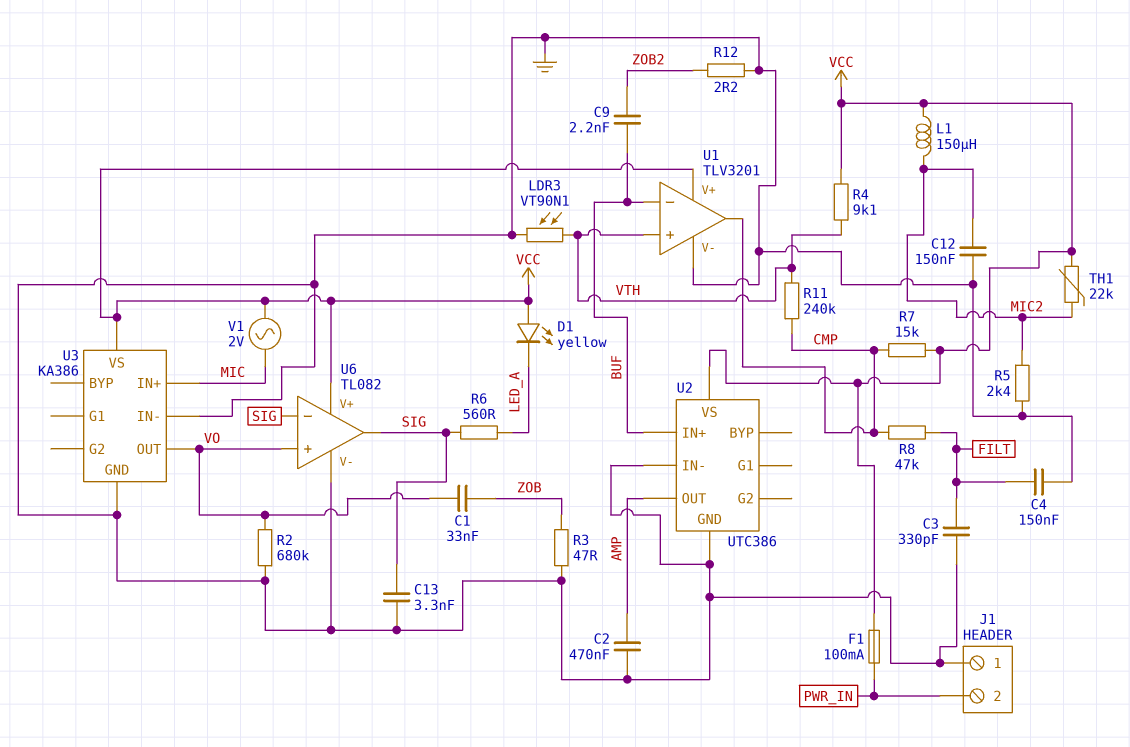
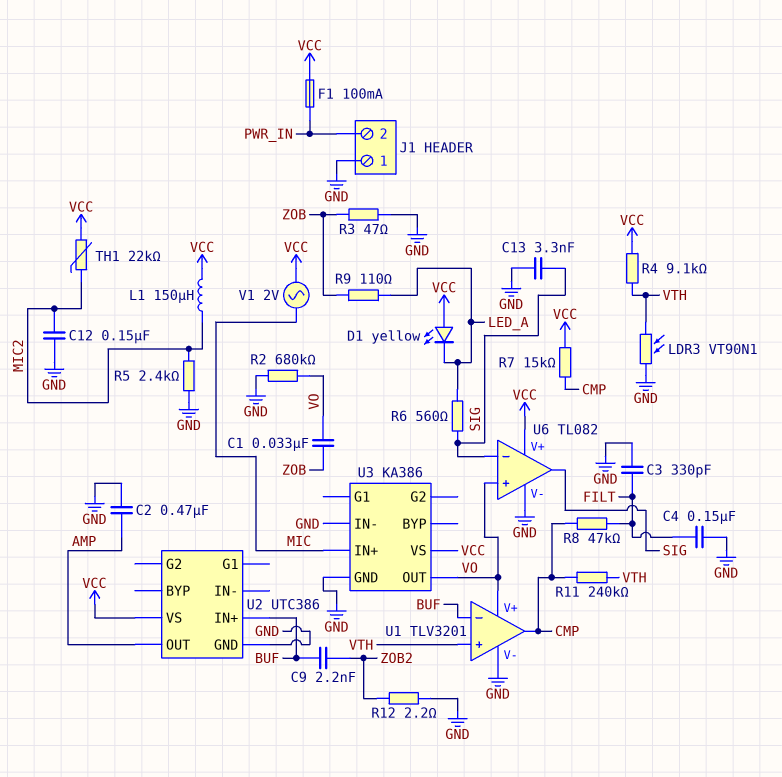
R9: none -> 110 (LED_A, ZOB)
U1 pin V+: VCC -> VO
U2 pin IN-: GND -> none

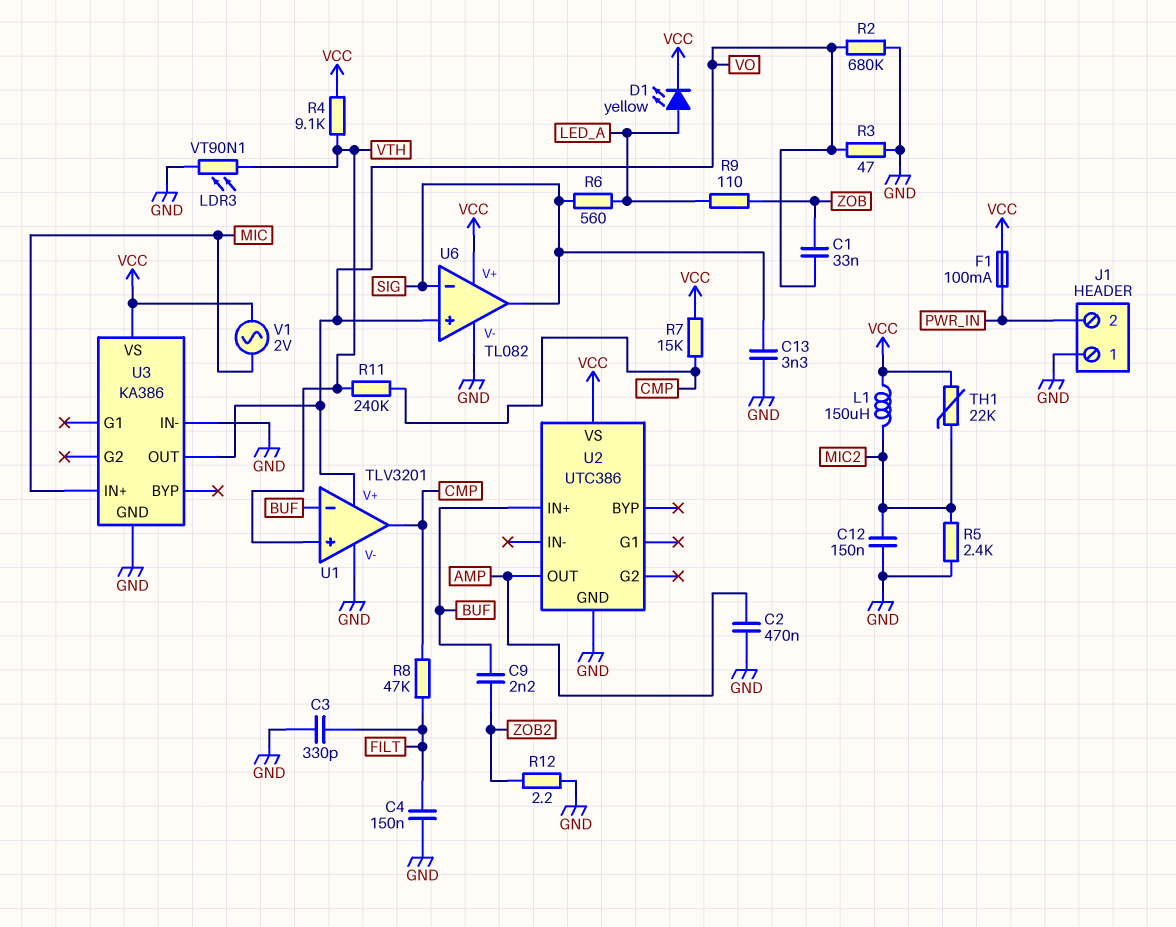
D1: LED yellow (A VCC, K LED_A) -> LED yellow (A LED_A, K VCC)
R3: 47 (GND, ZOB) -> 47 (GND, VO)

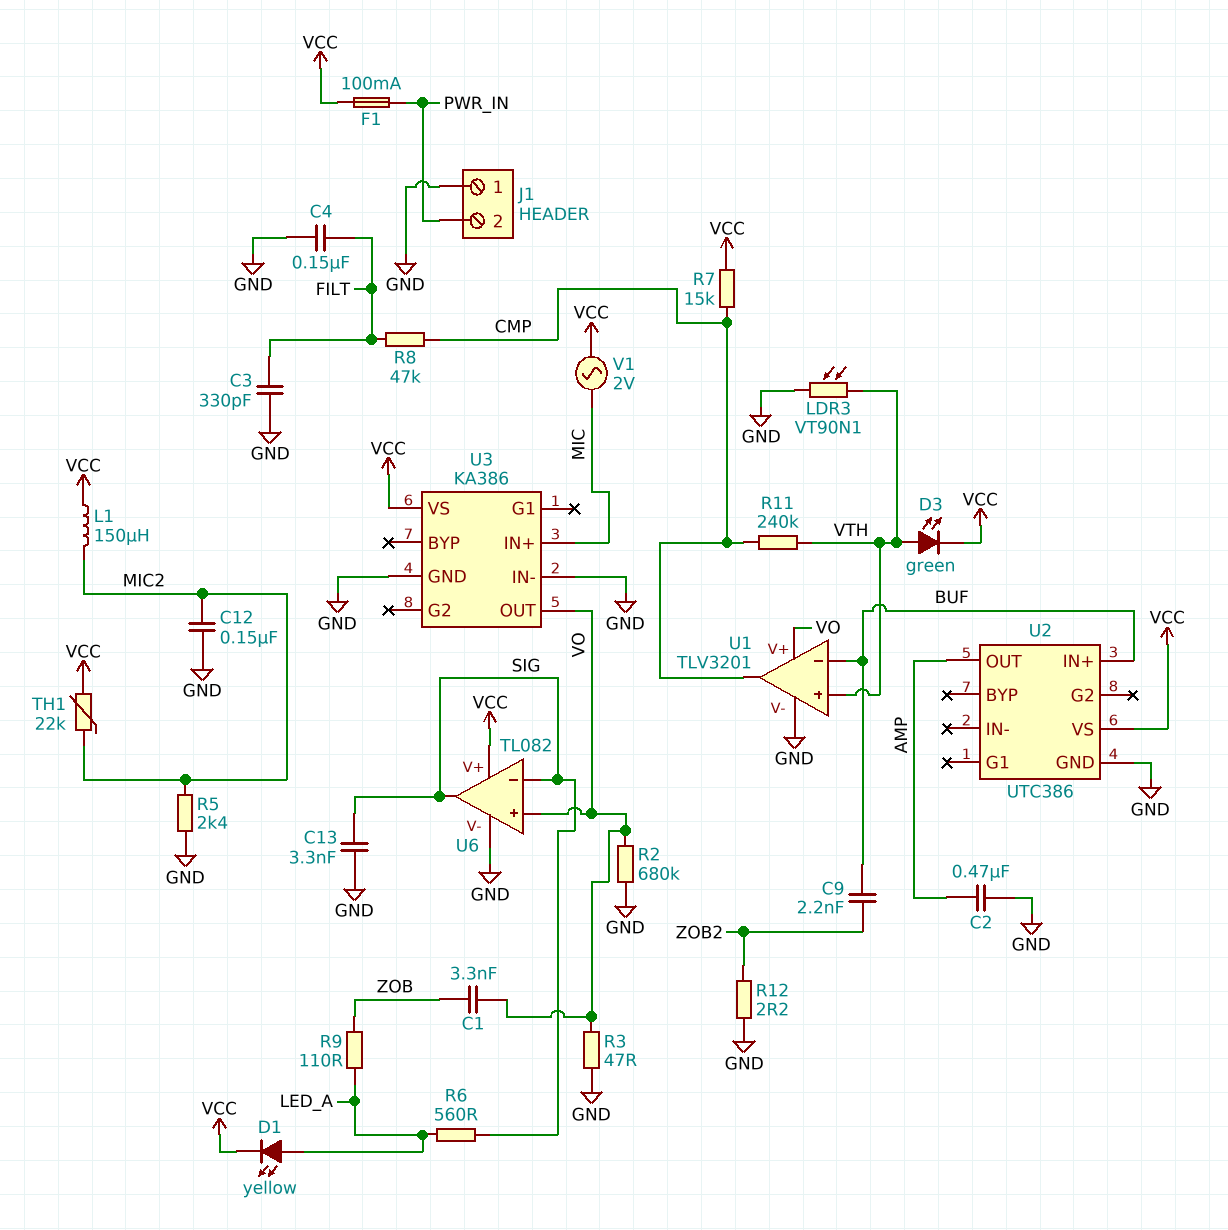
C1: 33nF (VO, ZOB) -> 3.3nF (VO, ZOB)
D3: none -> LED green (A VTH, K VCC)
R4: 9.1k (VCC, VTH) -> none

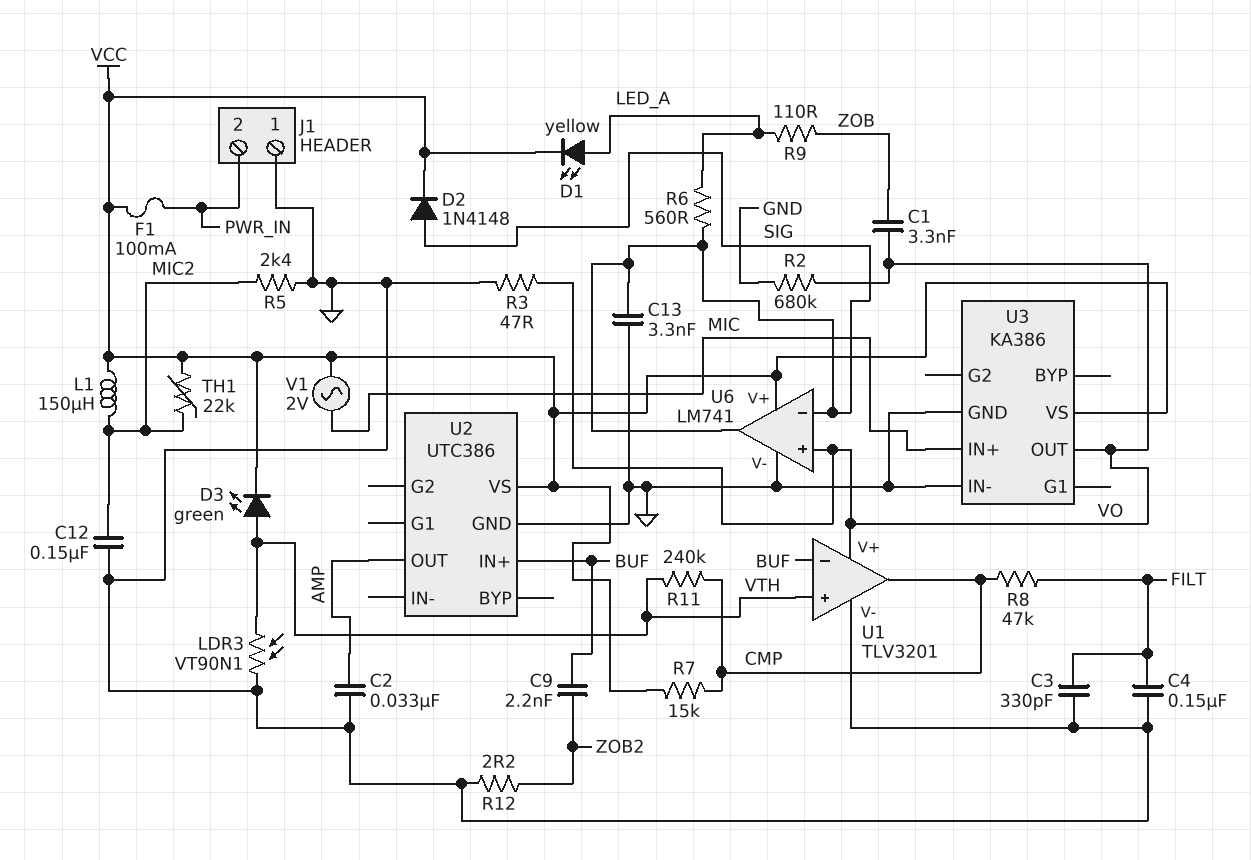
C2: 470nF (AMP, GND) -> 33nF (AMP, GND)
D2: none -> diode 1N4148 (A SIG, K VCC)
U6: TL082 -> LM741

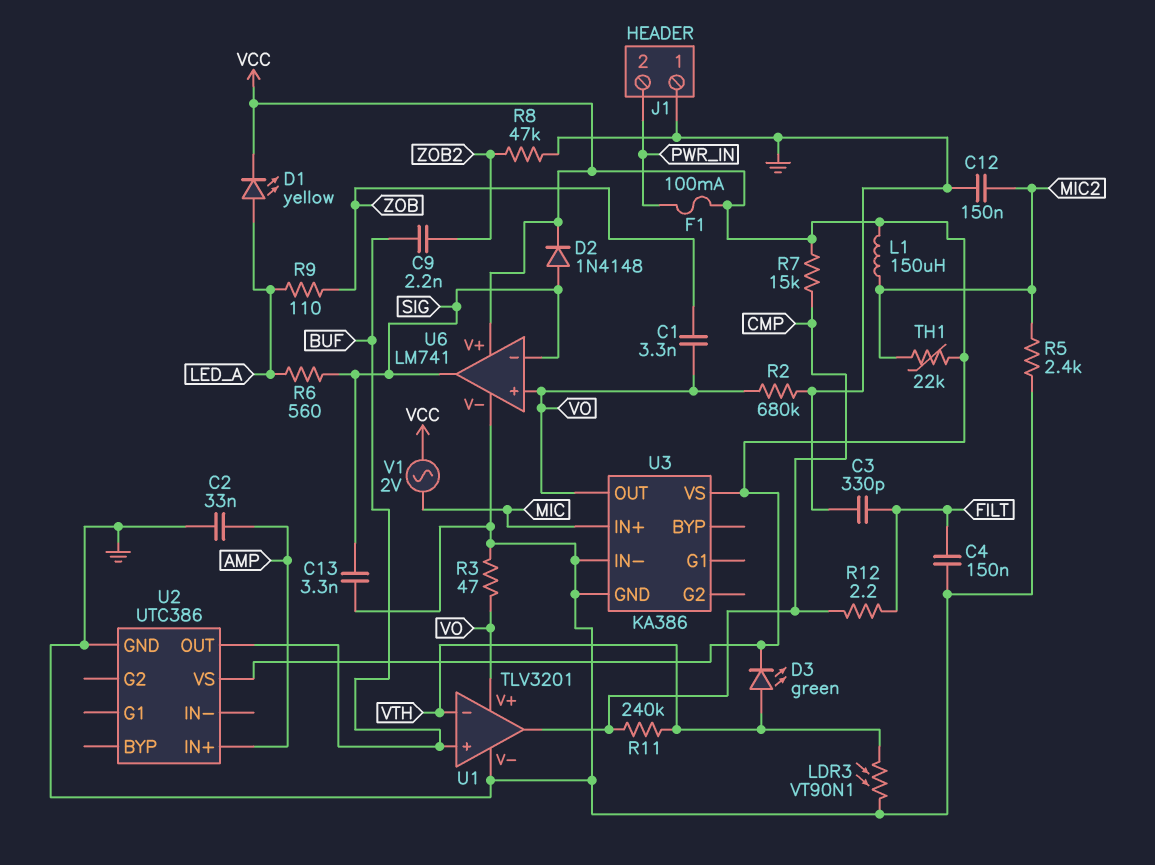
R8: 47k (CMP, FILT) -> 47k (GND, ZOB2)
R12: 2.2 (GND, ZOB2) -> 2.2 (CMP, FILT)
U1 pin in+: VTH -> BUF
U1 pin in-: BUF -> VTH
U2 pin IN+: BUF -> AMP
U2 pin OUT: AMP -> BUF

